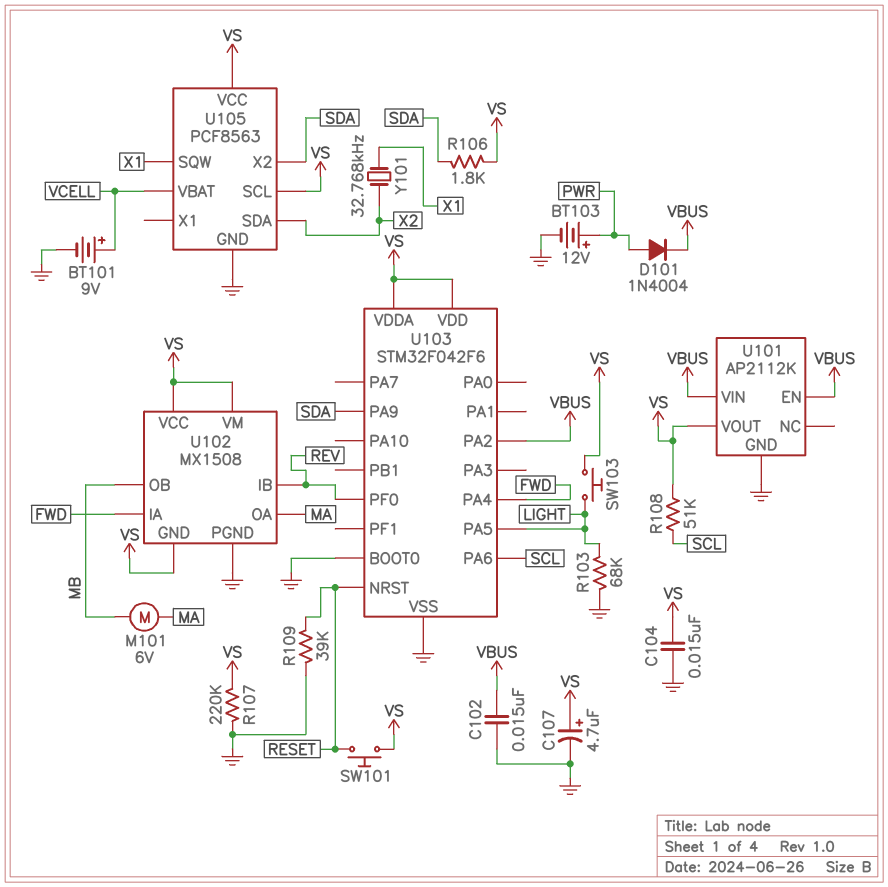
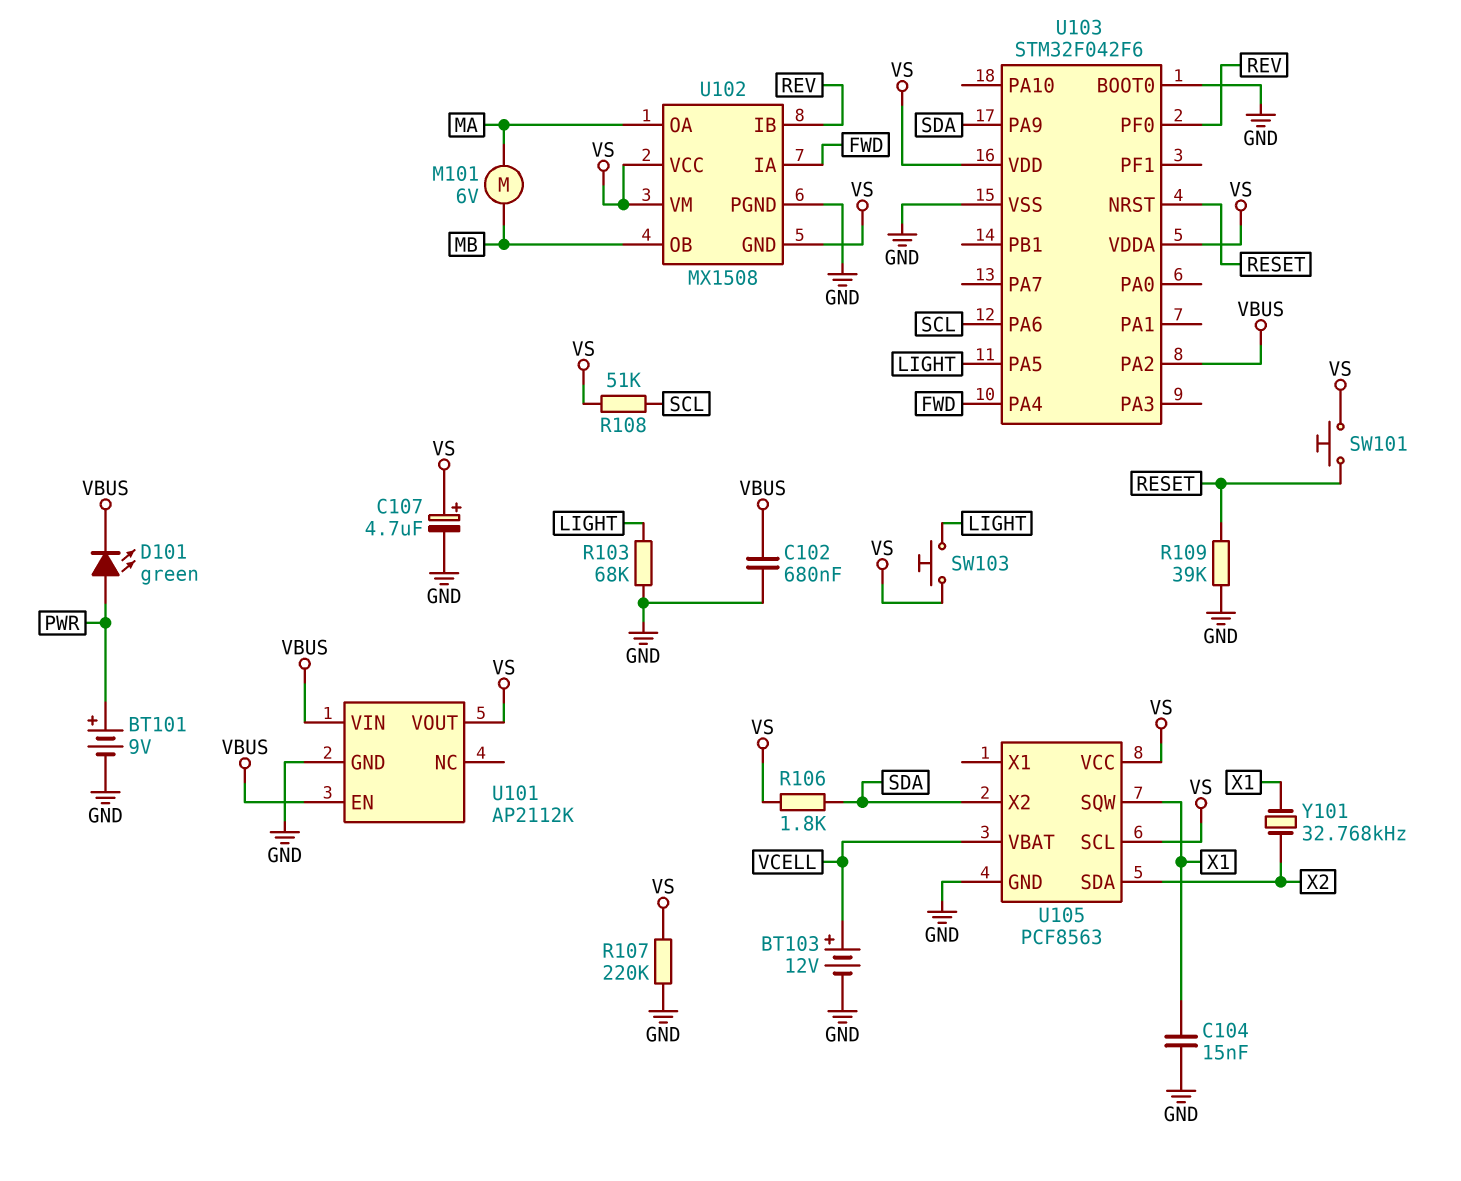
BT101: 9V (plus VCELL, minus GND) -> 9V (plus PWR, minus GND)
BT103: 12V (plus PWR, minus GND) -> 12V (plus VCELL, minus GND)
C102: 15nF (GND, VBUS) -> 680nF (GND, VBUS)
C104: 15nF (GND, VS) -> 15nF (GND, X1)
D101: diode 1N4004 (A PWR, K VBUS) -> LED green (A PWR, K VBUS)

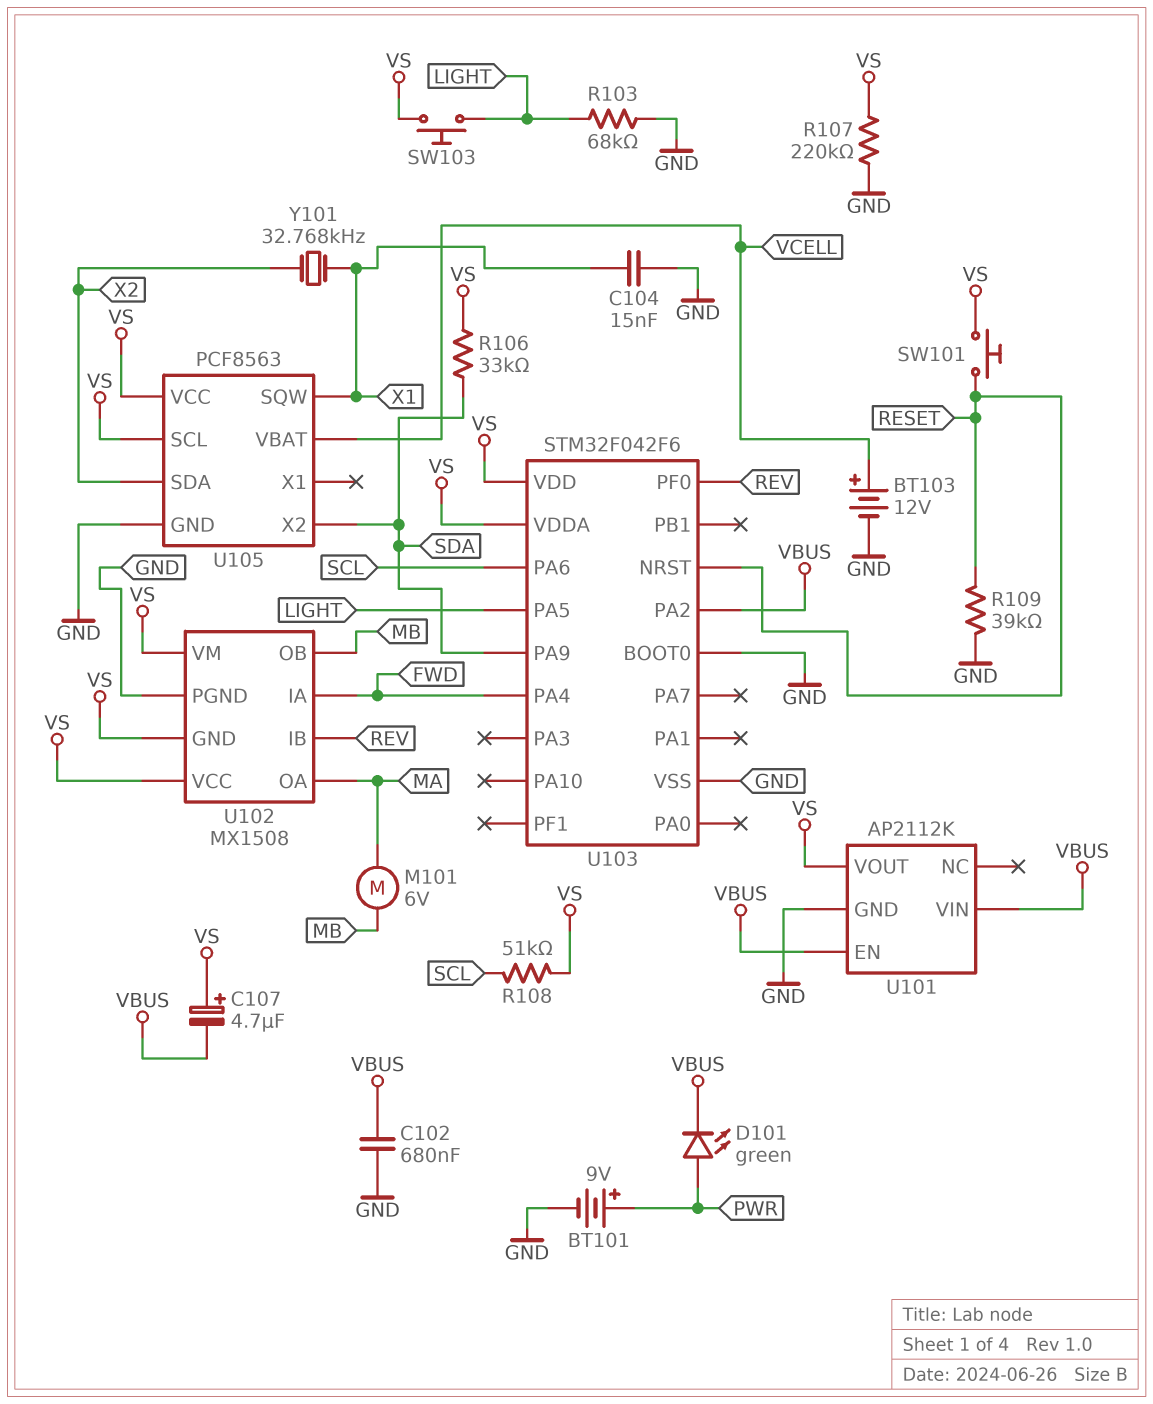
C107: 4.7uF (plus VS, minus GND) -> 4.7uF (plus VS, minus VBUS)
R106: 1.8k (SDA, VS) -> 33k (SDA, VS)

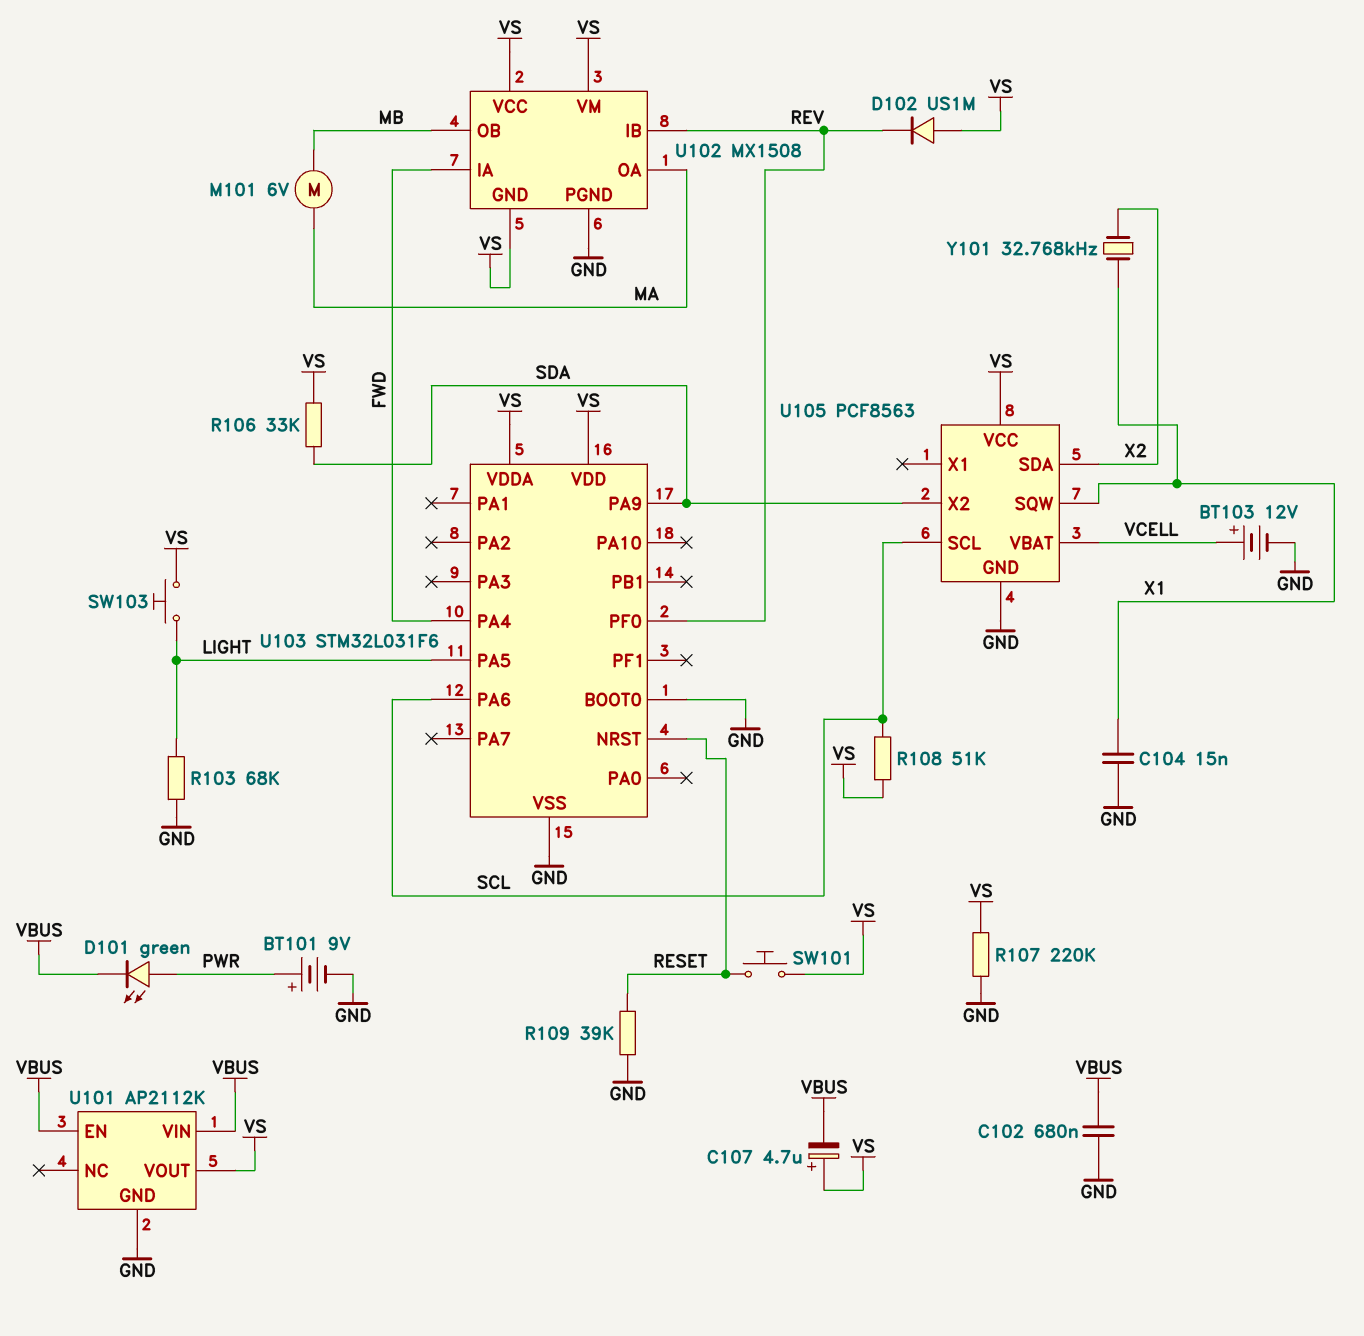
D102: none -> diode US1M (A VS, K REV)
U103: STM32F042F6 -> STM32L031F6
U103 pin PA2: VBUS -> none
U105 pin SCL: VS -> SCL

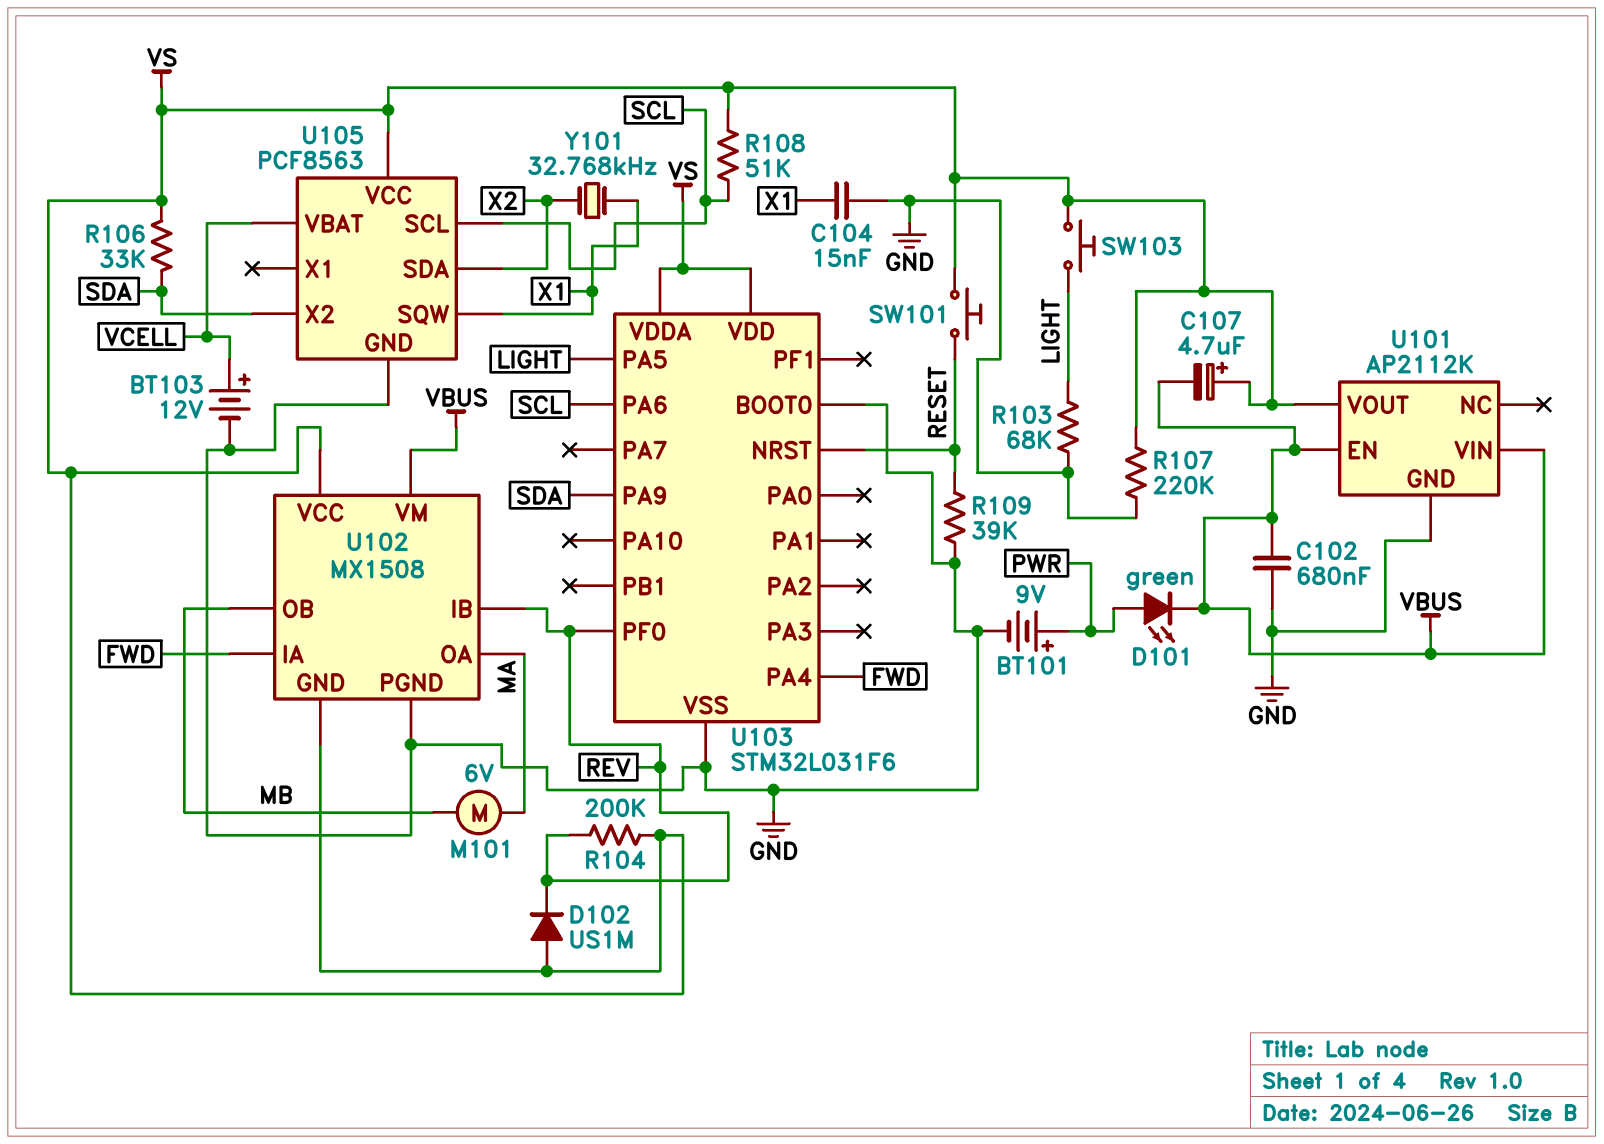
R104: none -> 200k (REV, VS)
U102 pin VM: VS -> VBUS

